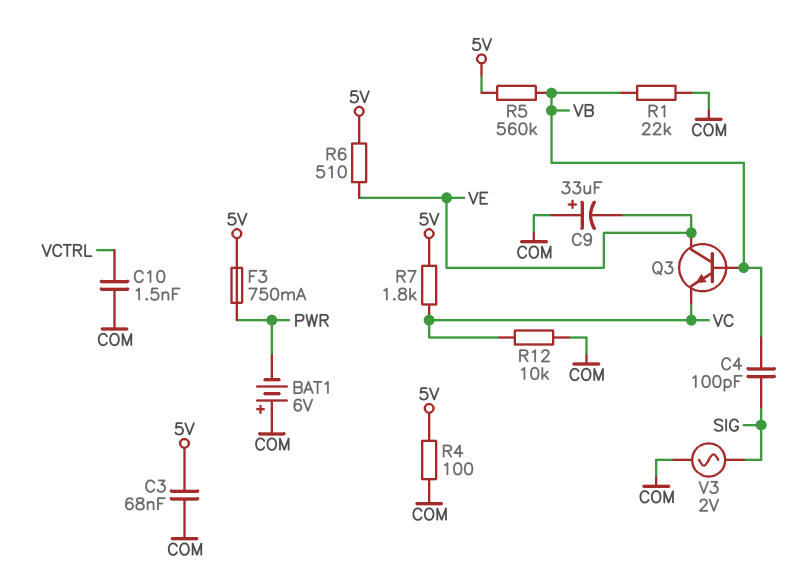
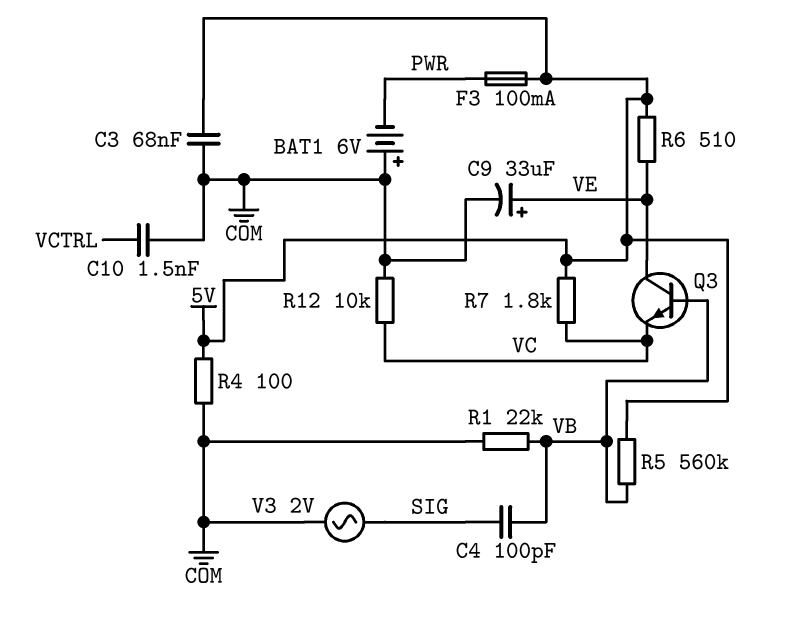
C9: 33uF (plus COM, minus VE) -> 33uF (plus VE, minus COM)
F3: 750mA (5V, PWR) -> 100mA (5V, PWR)

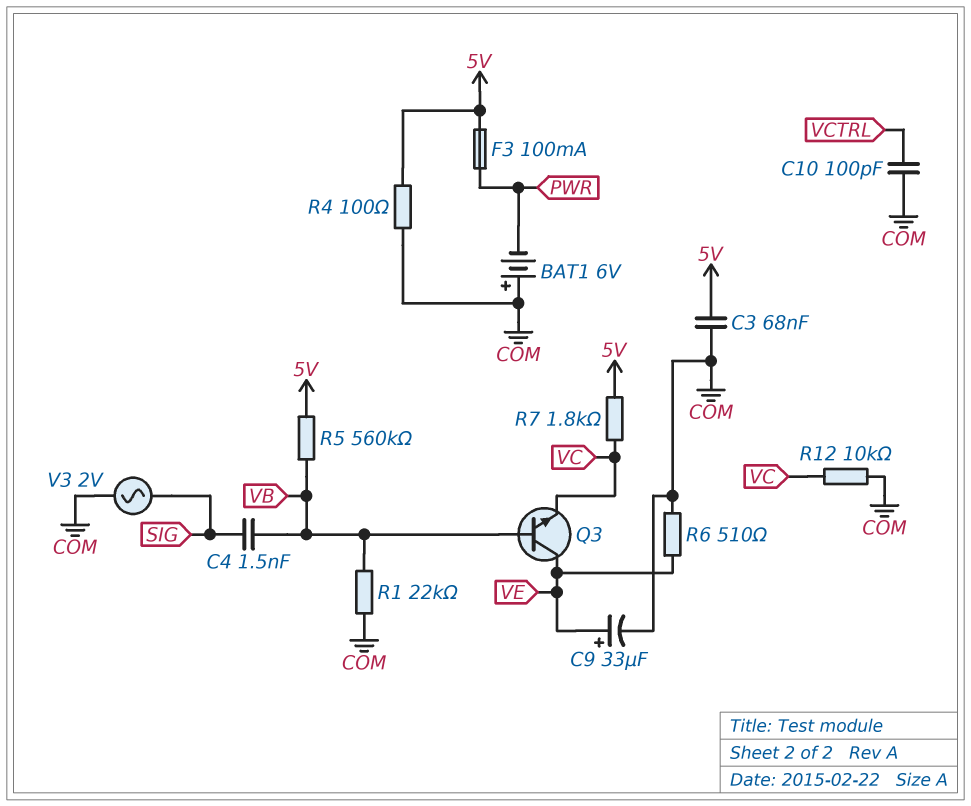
C4: 100pF (SIG, VB) -> 1.5nF (SIG, VB)
C10: 1.5nF (COM, VCTRL) -> 100pF (COM, VCTRL)
R6: 510 (5V, VE) -> 510 (COM, VE)

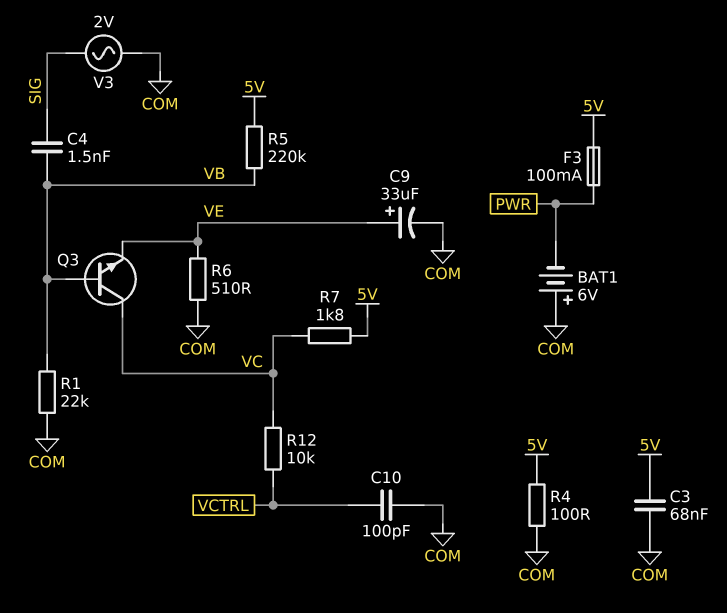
Q3: NPN (B VB, C VE, E VC) -> NPN (B VB, C VC, E VE)
R5: 560k (5V, VB) -> 220k (5V, VB)
R12: 10k (COM, VC) -> 10k (VC, VCTRL)

